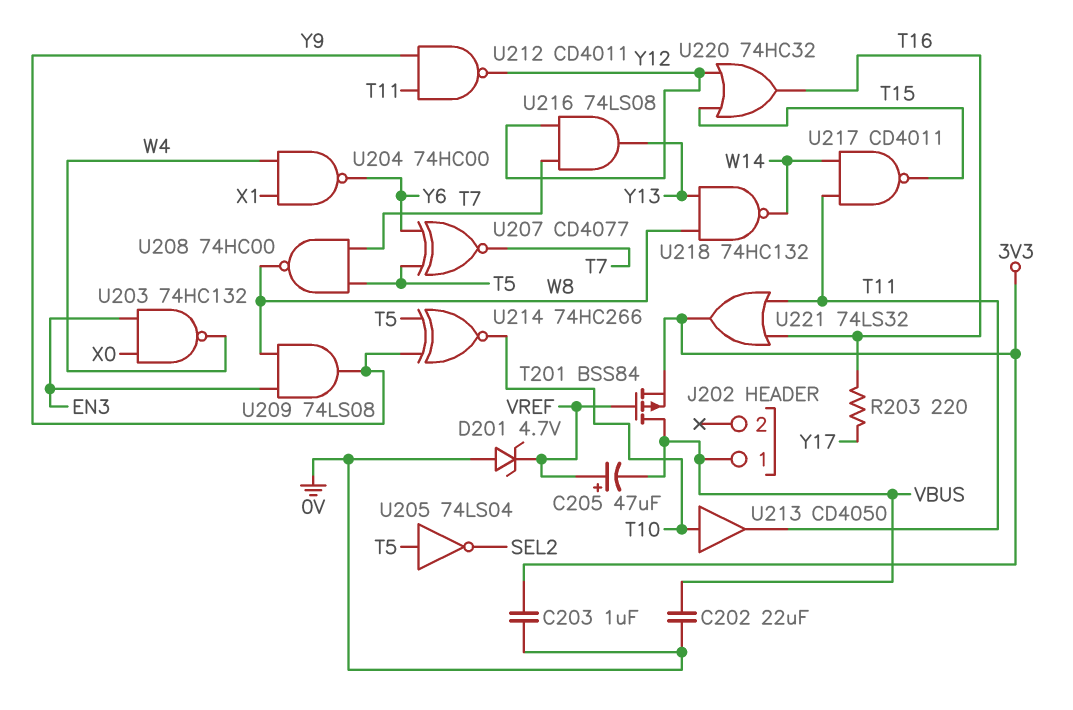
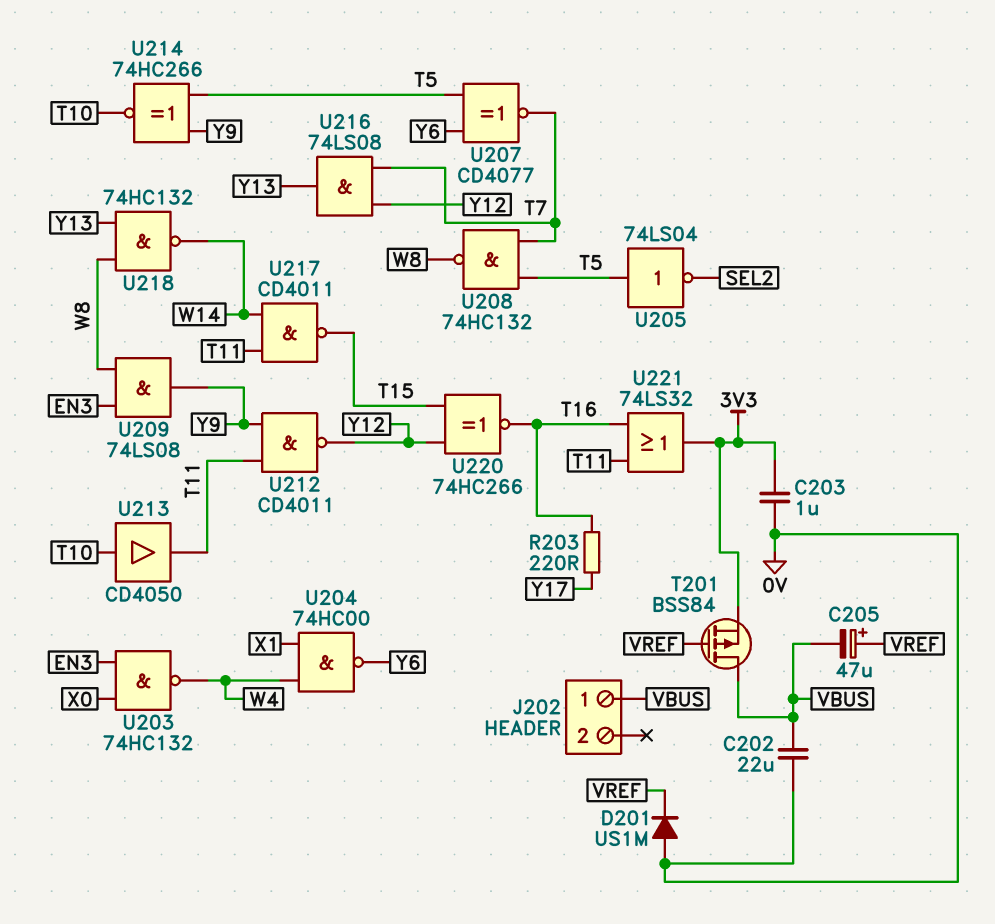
D201: zener 4.7V (A 0V, K VREF) -> diode US1M (A 0V, K VREF)
U208: NAND 74HC00 (in T5, in T7, out W8) -> NAND 74HC132 (in T5, in T7, out W8)
U220: OR 74HC32 (in T15, in Y12, out T16) -> XNOR 74HC266 (in T15, in Y12, out T16)

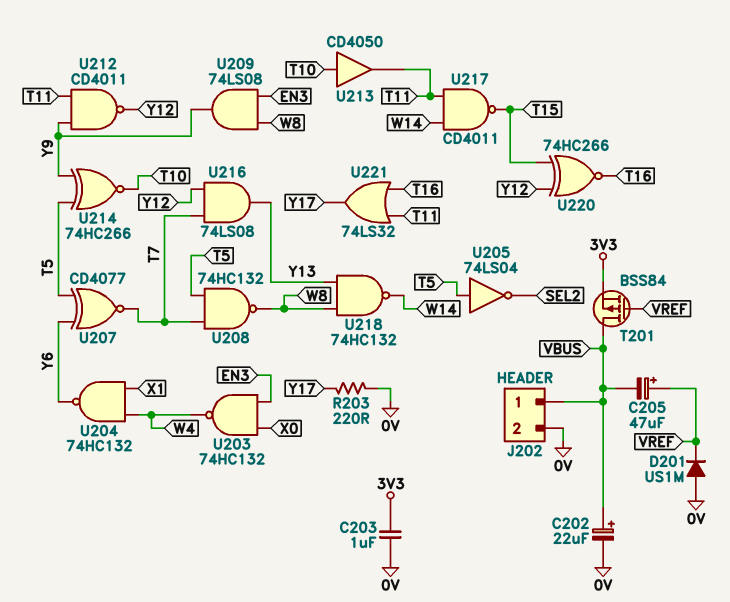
C202: 22uF (0V, VBUS) -> 22uF (plus VBUS, minus 0V)
J202 pin 2: none -> 0V
R203: 220 (T16, Y17) -> 220 (0V, Y17)
U204: NAND 74HC00 (in W4, in X1, out Y6) -> NAND 74HC132 (in W4, in X1, out Y6)
U221: OR 74LS32 (in T11, in T16, out 3V3) -> OR 74LS32 (in T11, in T16, out Y17)

